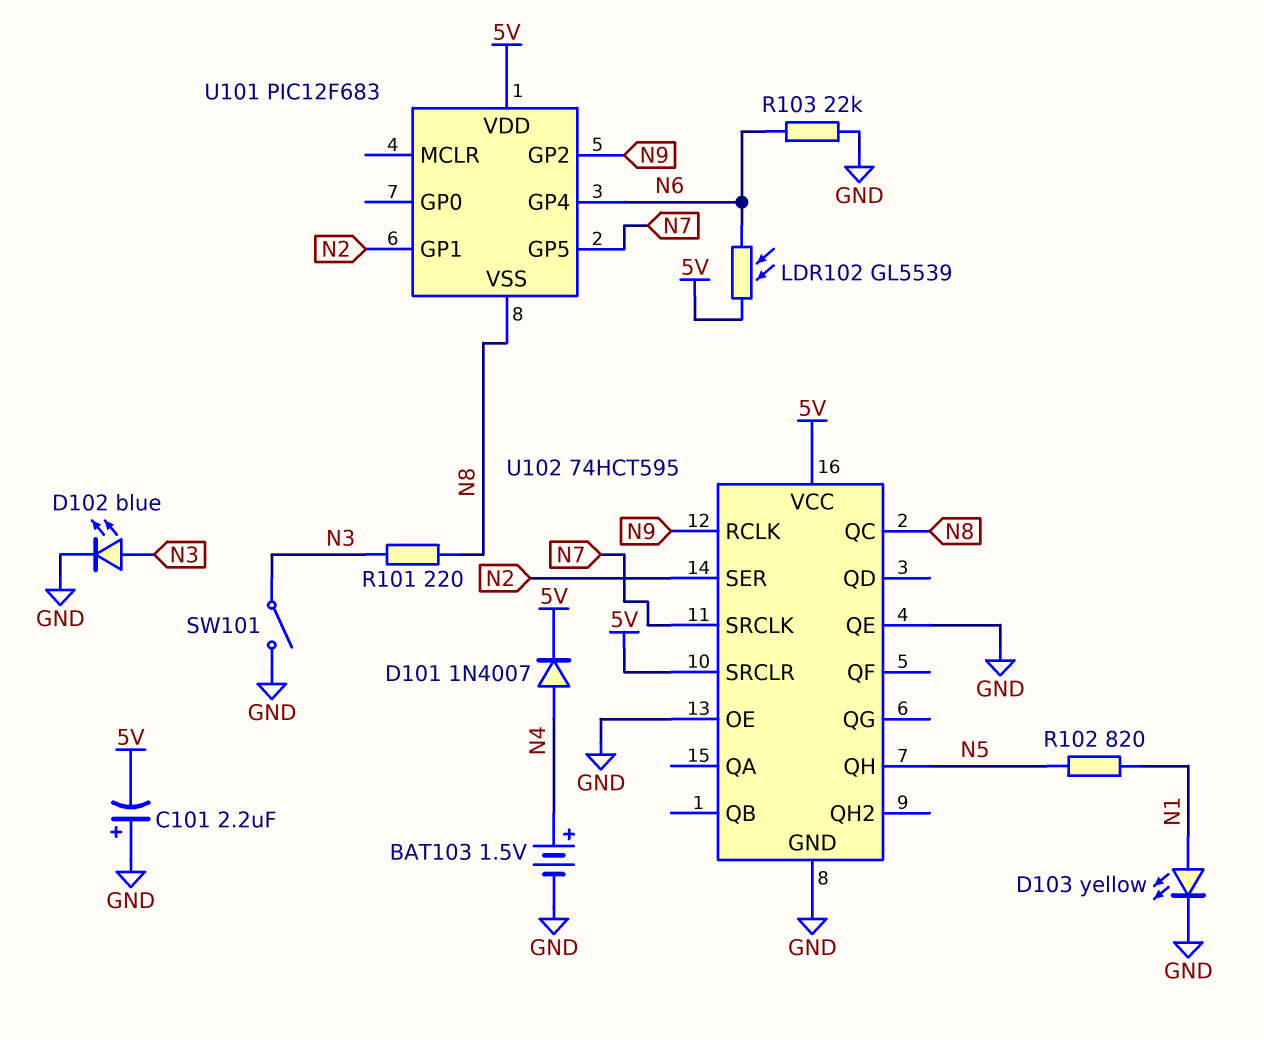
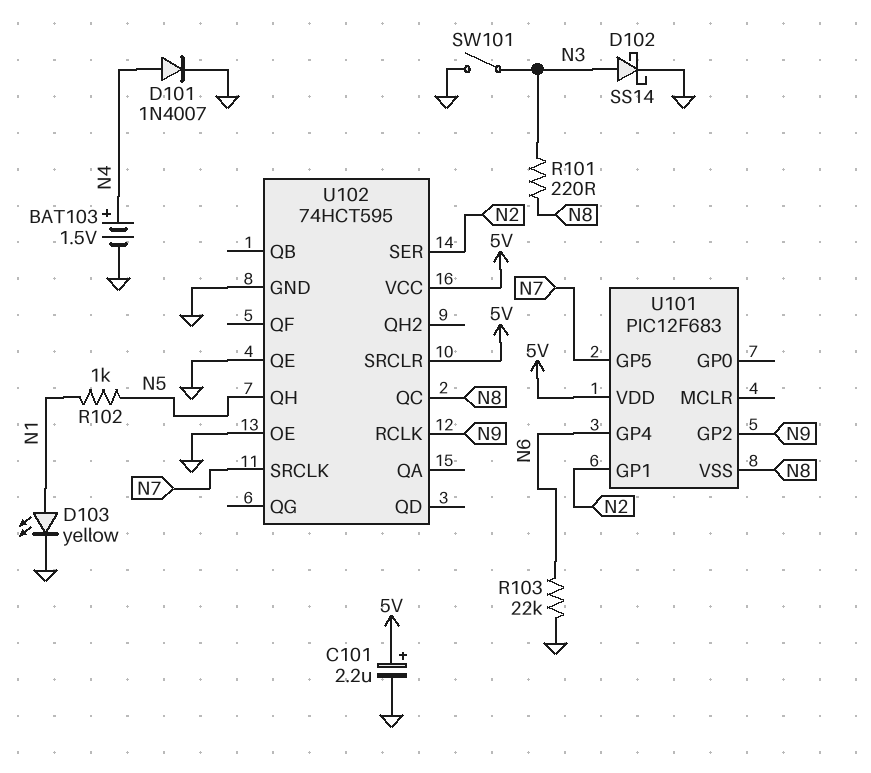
C101: 2.2uF (plus GND, minus 5V) -> 2.2uF (plus 5V, minus GND)
D101: diode 1N4007 (A N4, K 5V) -> diode 1N4007 (A N4, K GND)
D102: LED blue (A N3, K GND) -> schottky SS14 (A N3, K GND)
LDR102: GL5539 (5V, N6) -> none
R102: 820 (N1, N5) -> 1k (N1, N5)

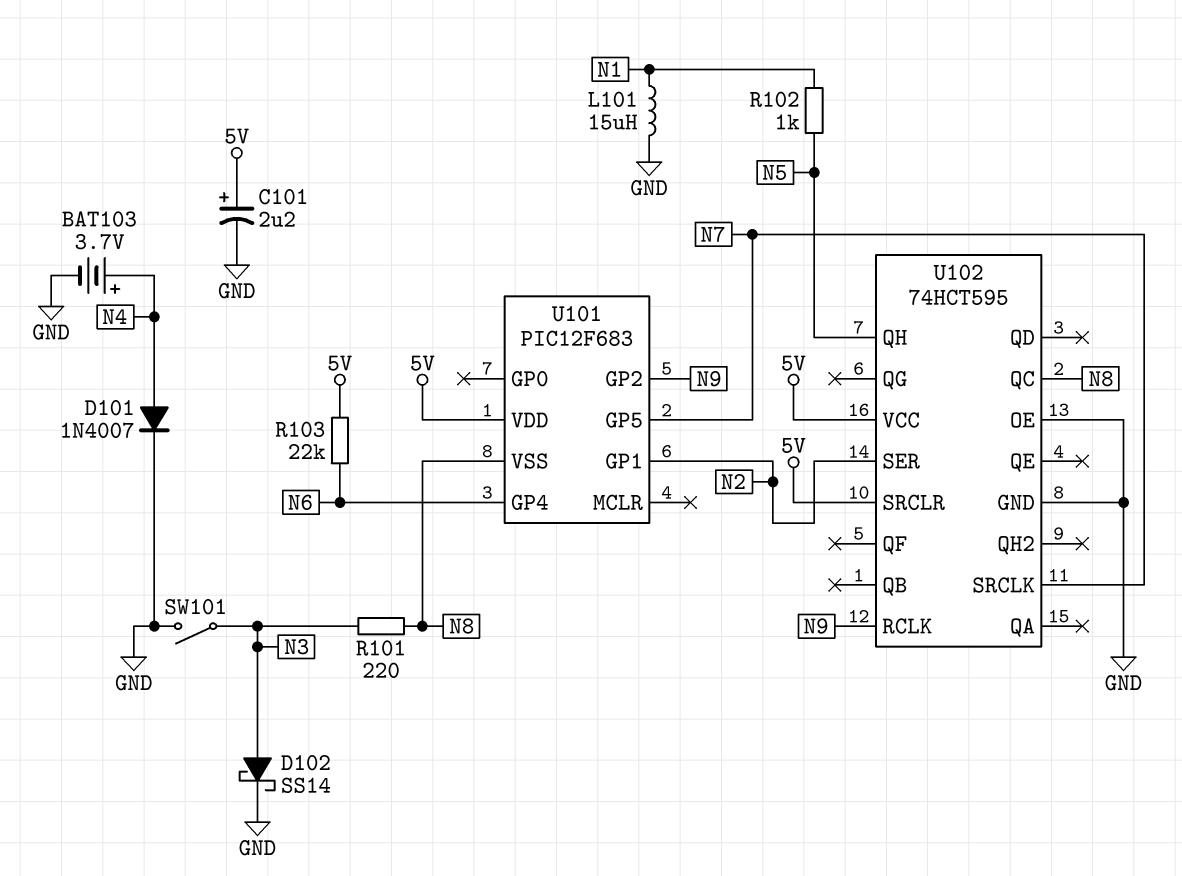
BAT103: 1.5V (plus N4, minus GND) -> 3.7V (plus N4, minus GND)
D103: LED yellow (A N1, K GND) -> none
L101: none -> 15uH (GND, N1)
R103: 22k (GND, N6) -> 22k (5V, N6)
U102 pin QE: GND -> none

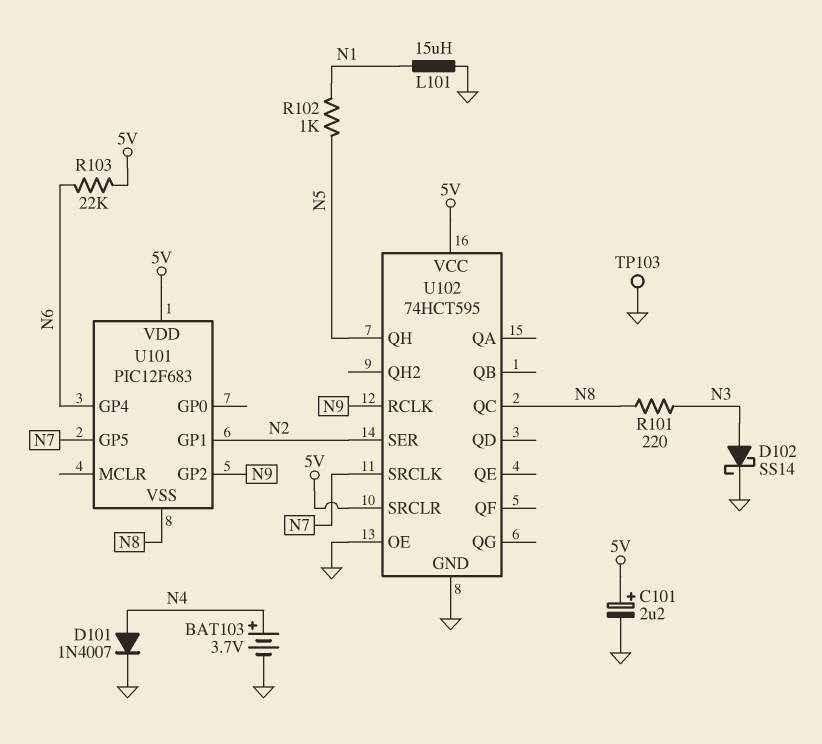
SW101: switch (GND, N3) -> none
TP103: none -> test point (GND)

